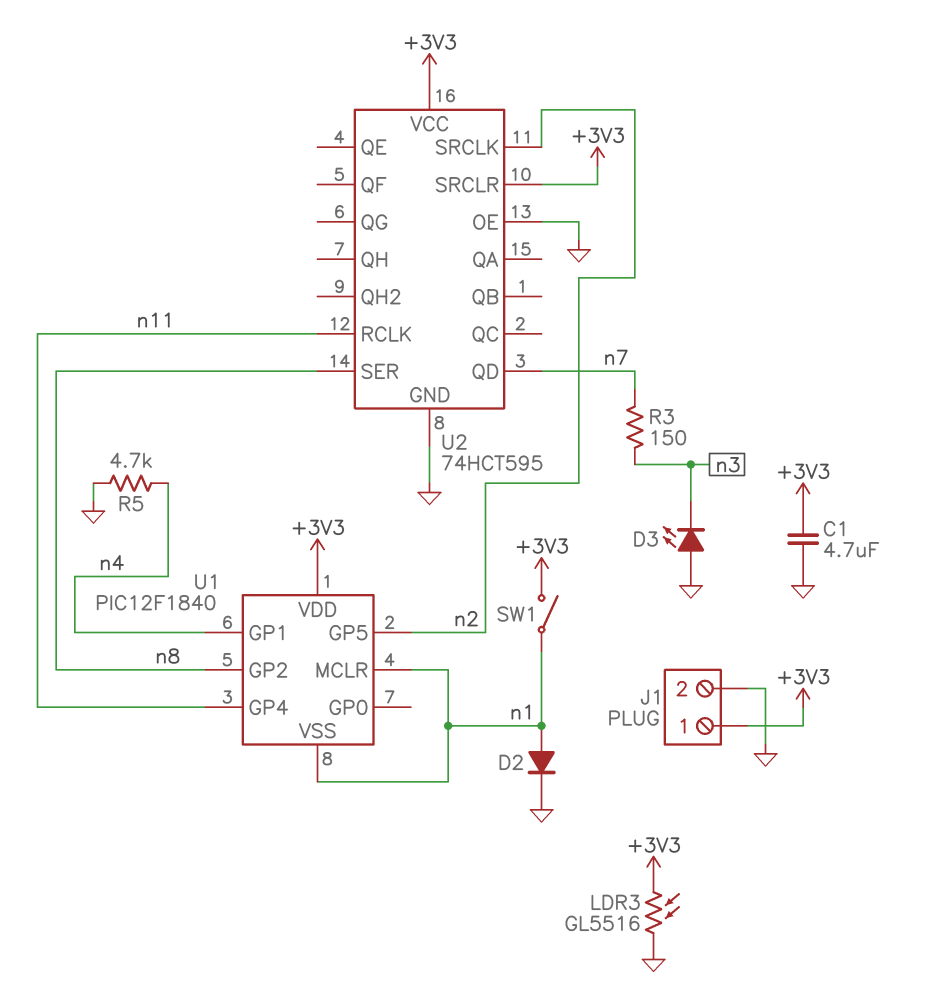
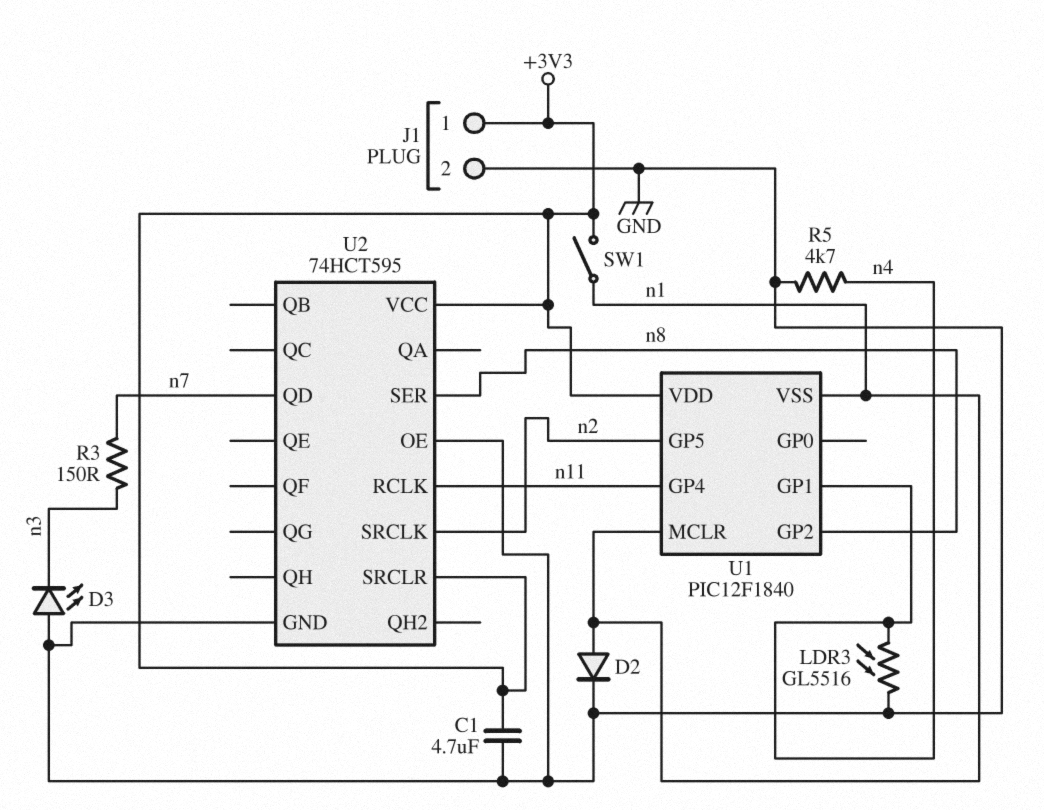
LDR3: GL5516 (+3V3, GND) -> GL5516 (GND, n4)

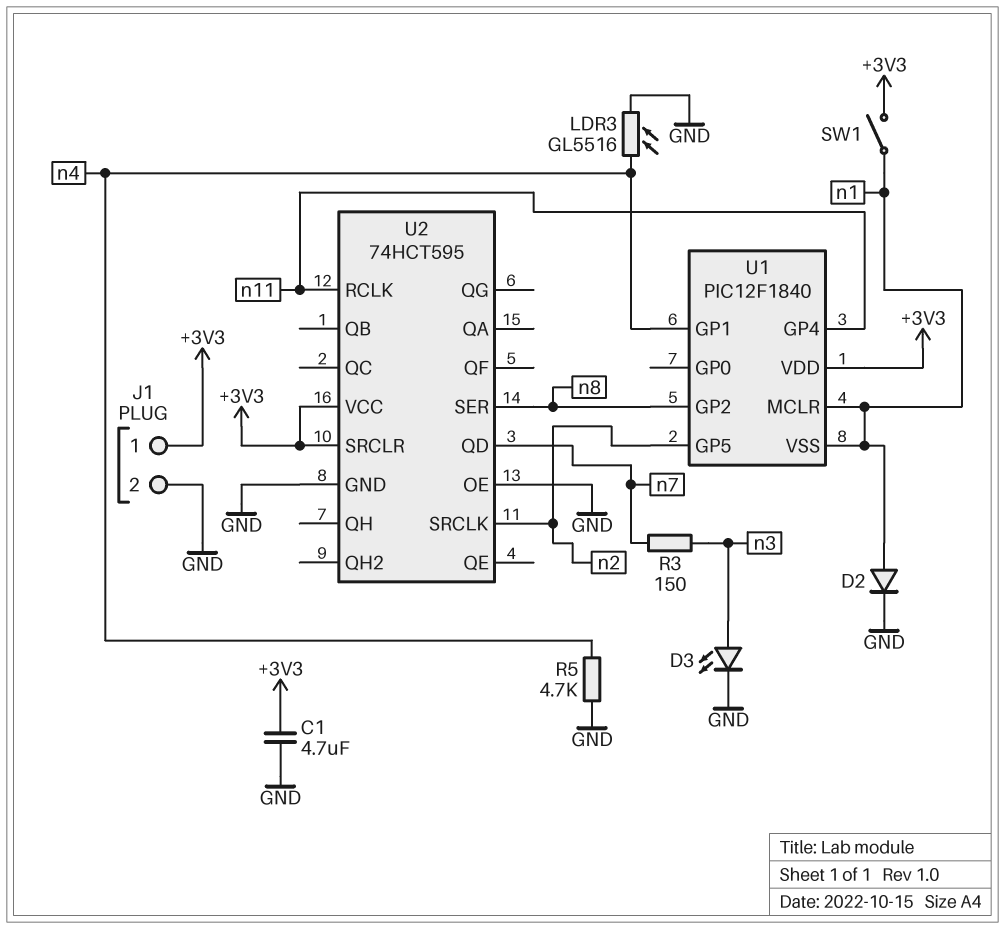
D3: LED (A GND, K n3) -> LED (A n3, K GND)

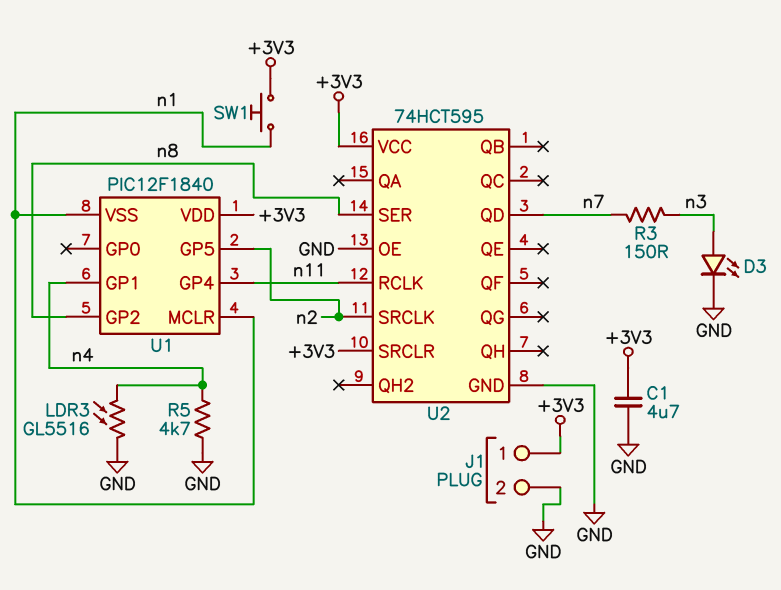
D2: diode (A n1, K GND) -> none
SW1: switch (+3V3, n1) -> button (+3V3, n1)

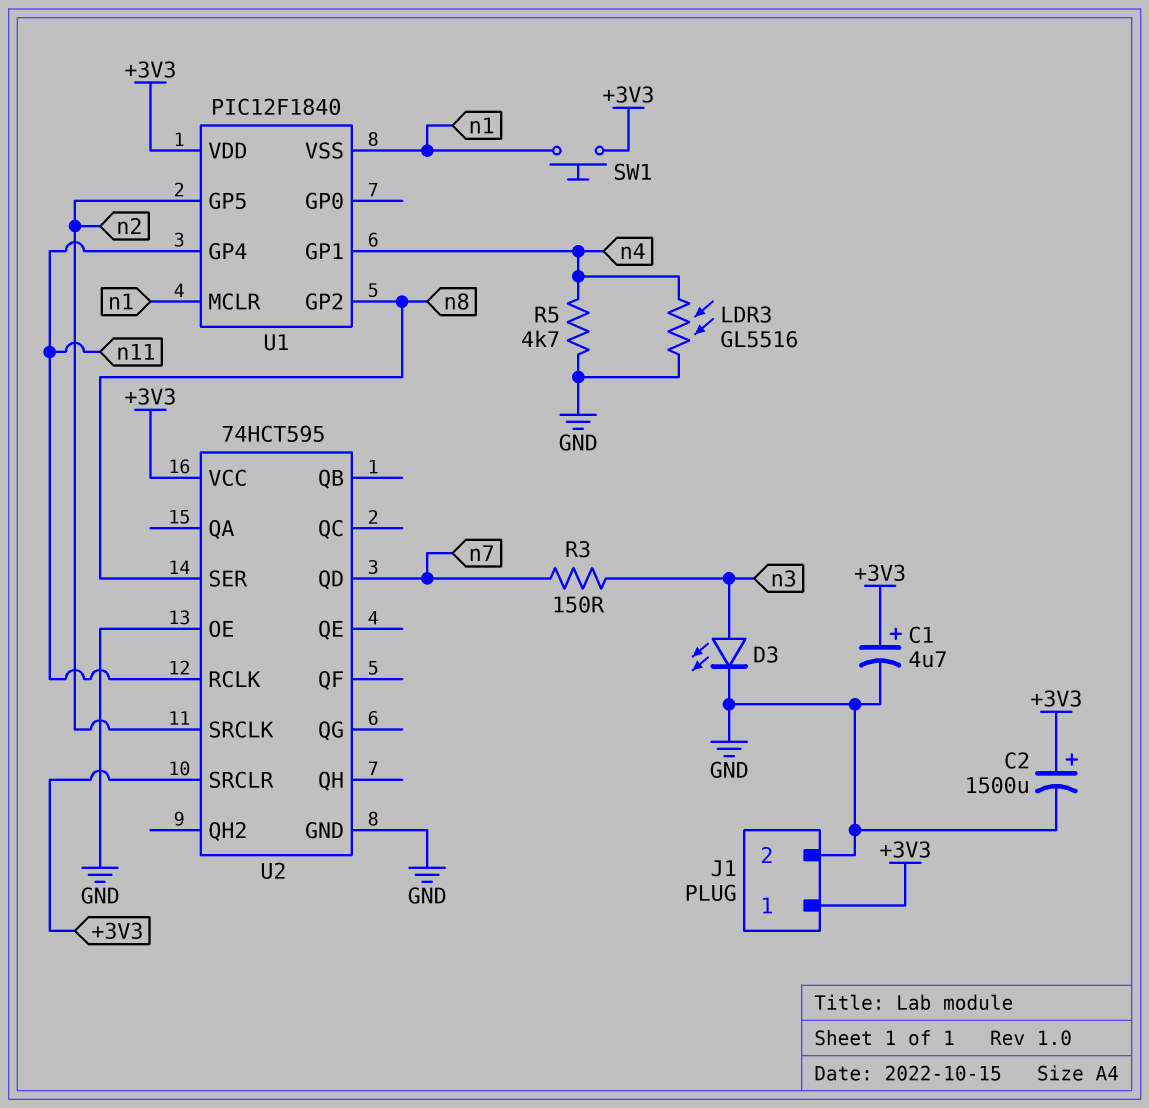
C1: 4.7uF (+3V3, GND) -> 4.7uF (plus +3V3, minus GND)
C2: none -> 1500uF (plus +3V3, minus GND)

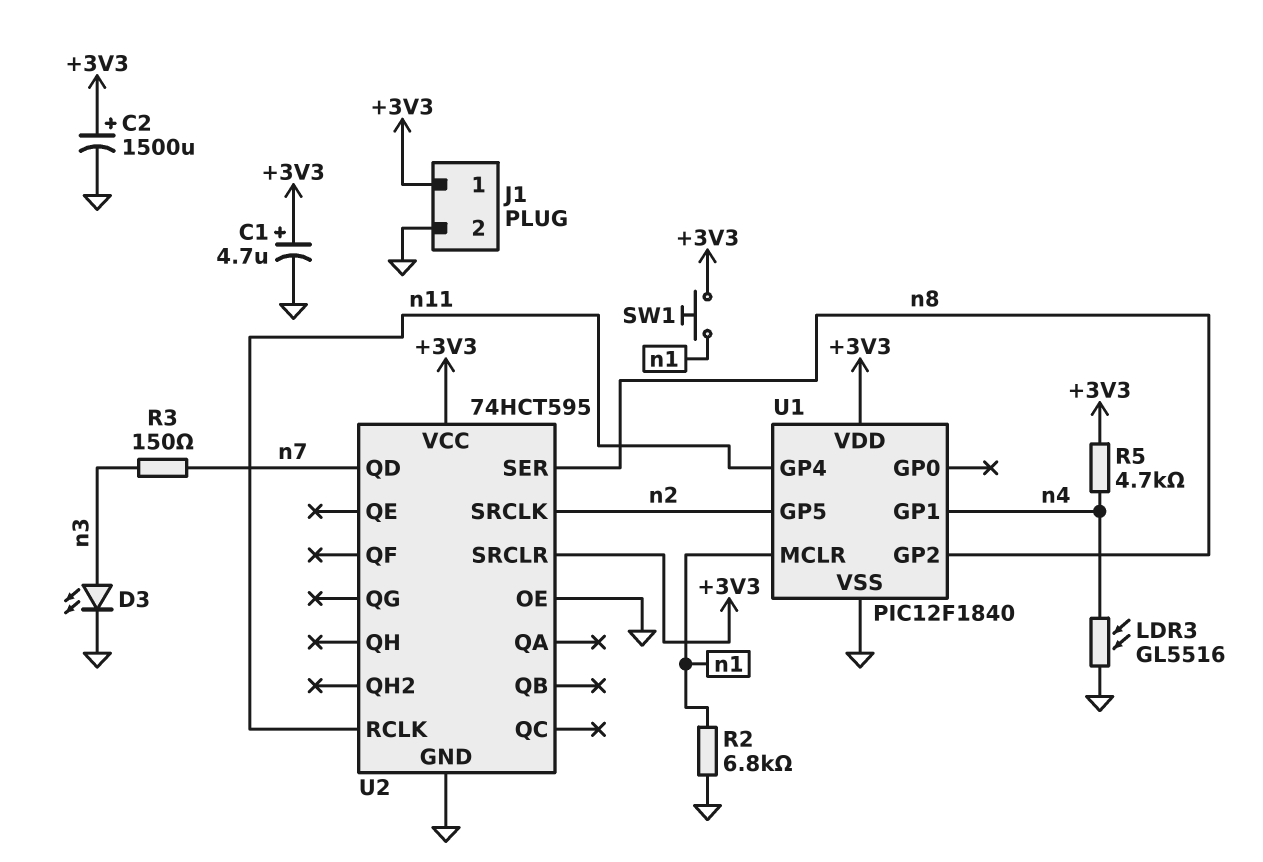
R2: none -> 6.8k (GND, n1)
R5: 4.7k (GND, n4) -> 4.7k (+3V3, n4)
U1 pin VSS: n1 -> GND

